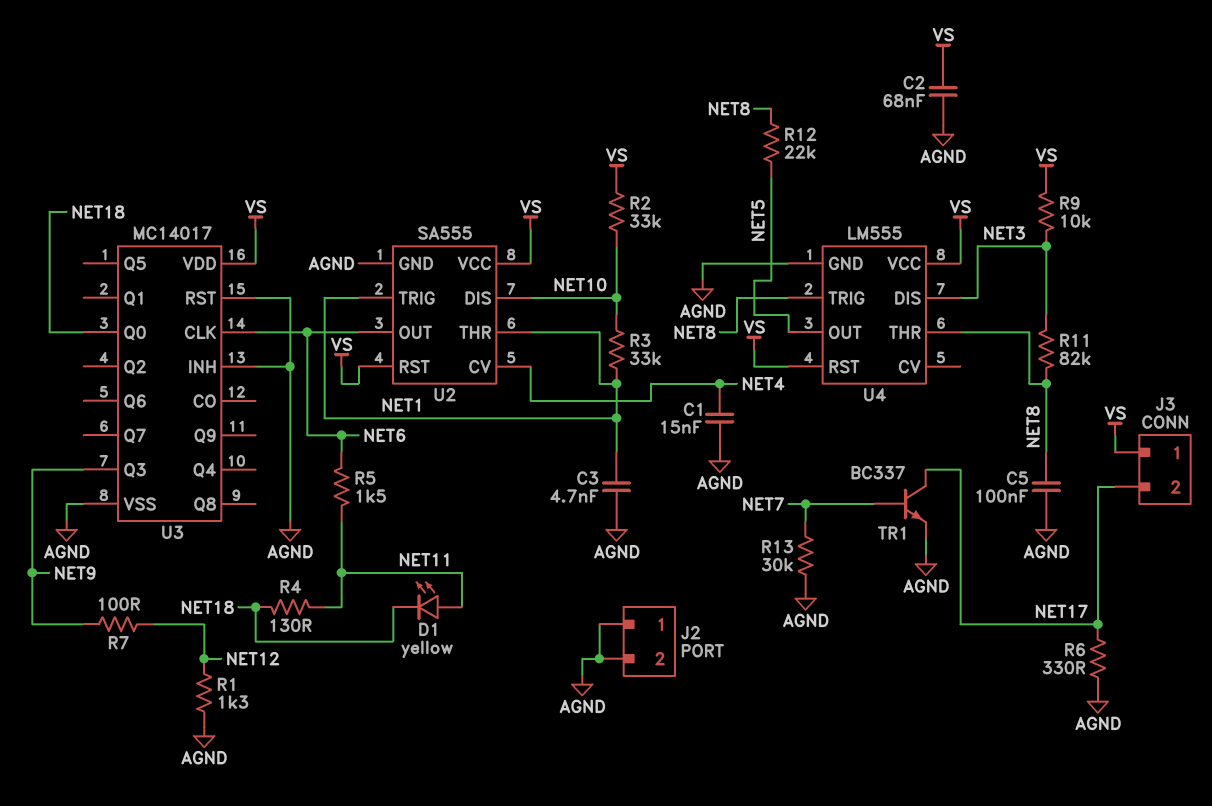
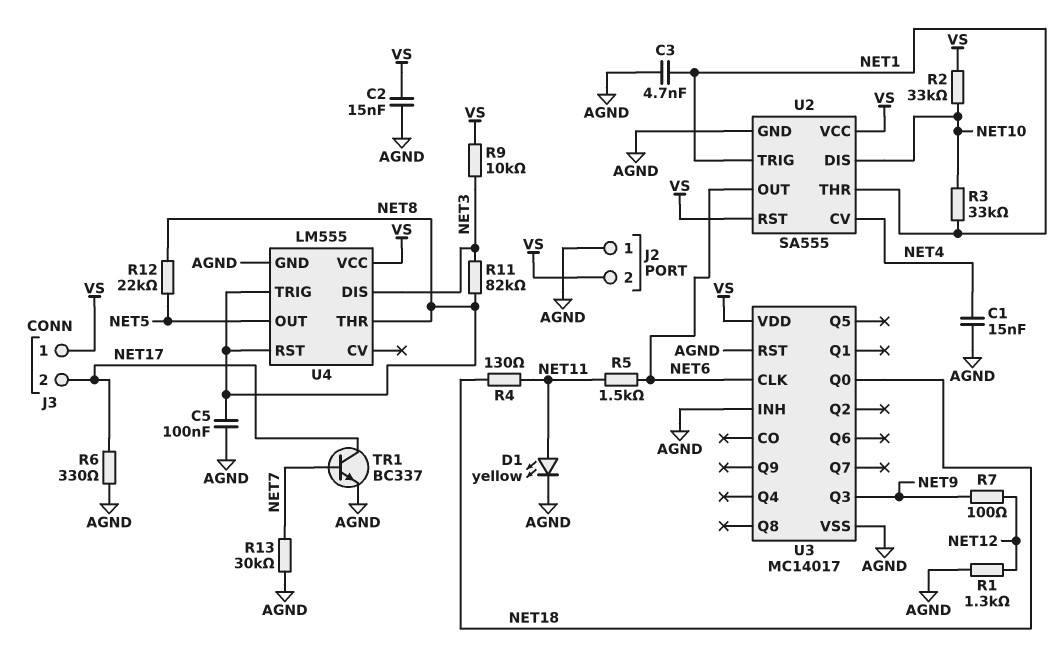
C2: 68nF (AGND, VS) -> 15nF (AGND, VS)
D1: LED yellow (A NET11, K NET18) -> LED yellow (A NET11, K AGND)
J2 pin 2: AGND -> VS
U4 pin RST: VS -> NET8

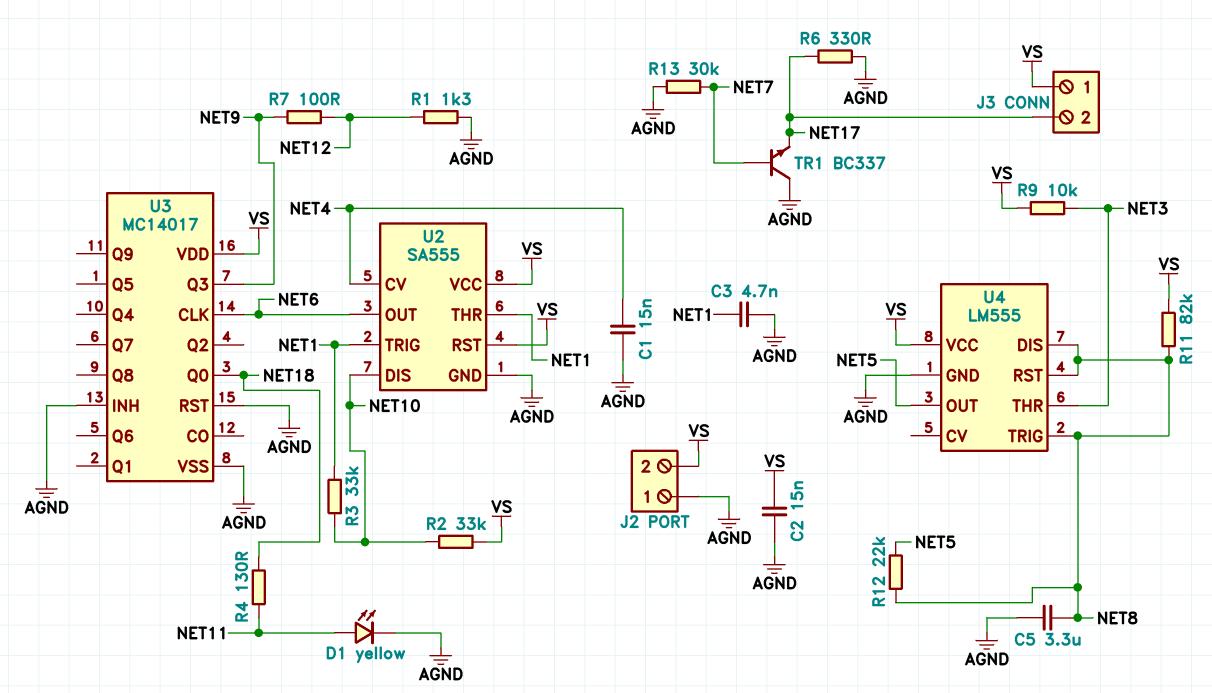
C5: 100nF (AGND, NET8) -> 3.3uF (AGND, NET8)
R5: 1.5k (NET6, NET11) -> none
R11: 82k (NET3, NET8) -> 82k (NET8, VS)
TR1: NPN BC337 (B NET7, C NET17, E AGND) -> NPN BC337 (B NET7, C AGND, E NET17)
U4 pin DIS: NET3 -> NET8
U4 pin THR: NET8 -> NET3

